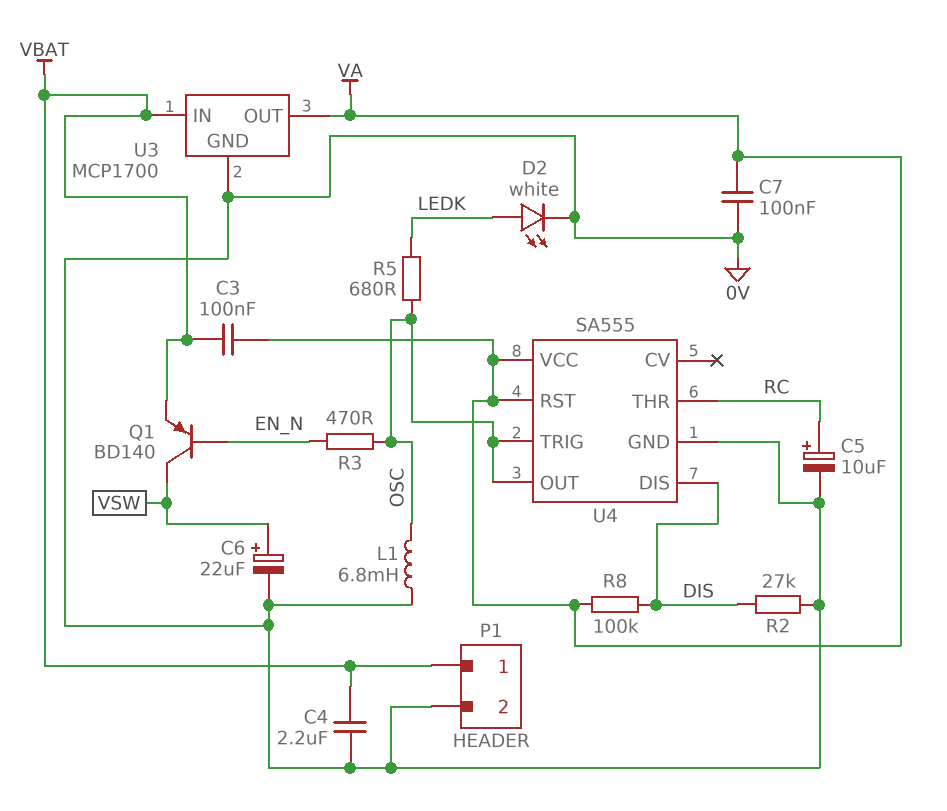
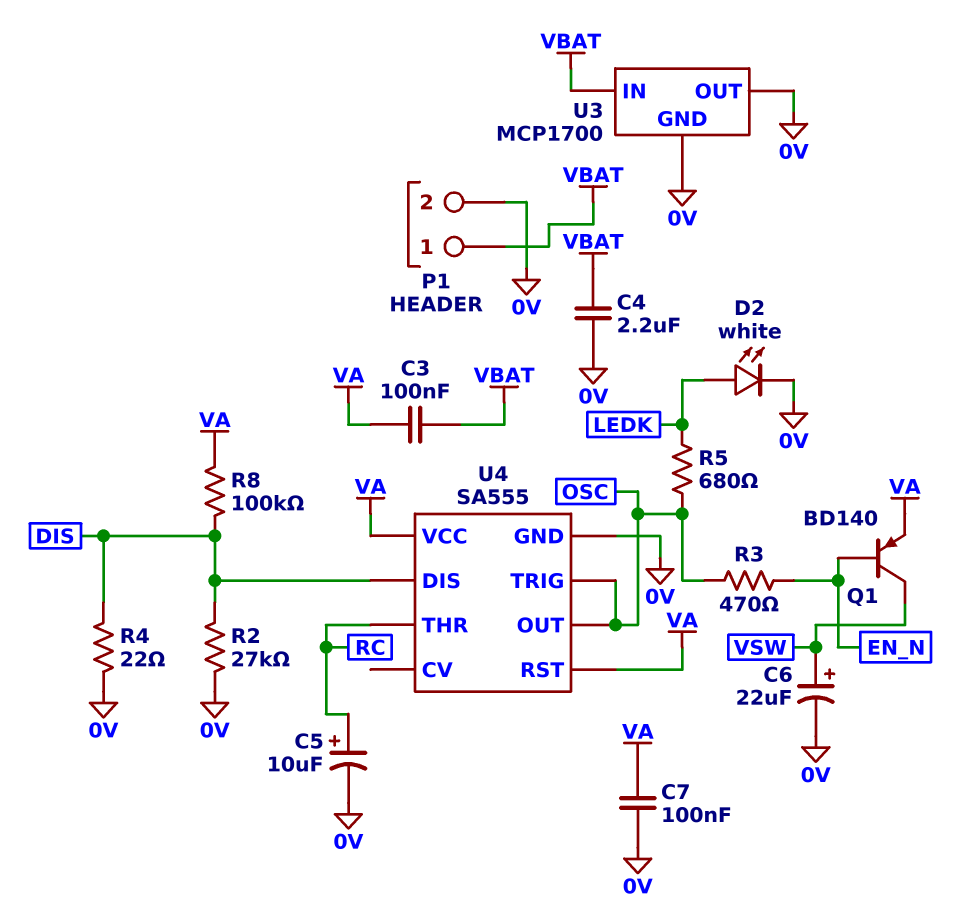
L1: 6.8mH (0V, OSC) -> none
Q1: PNP BD140 (B EN_N, C VSW, E VBAT) -> PNP BD140 (B EN_N, C VSW, E VA)
R4: none -> 22 (0V, DIS)
U3 pin OUT: VA -> 0V

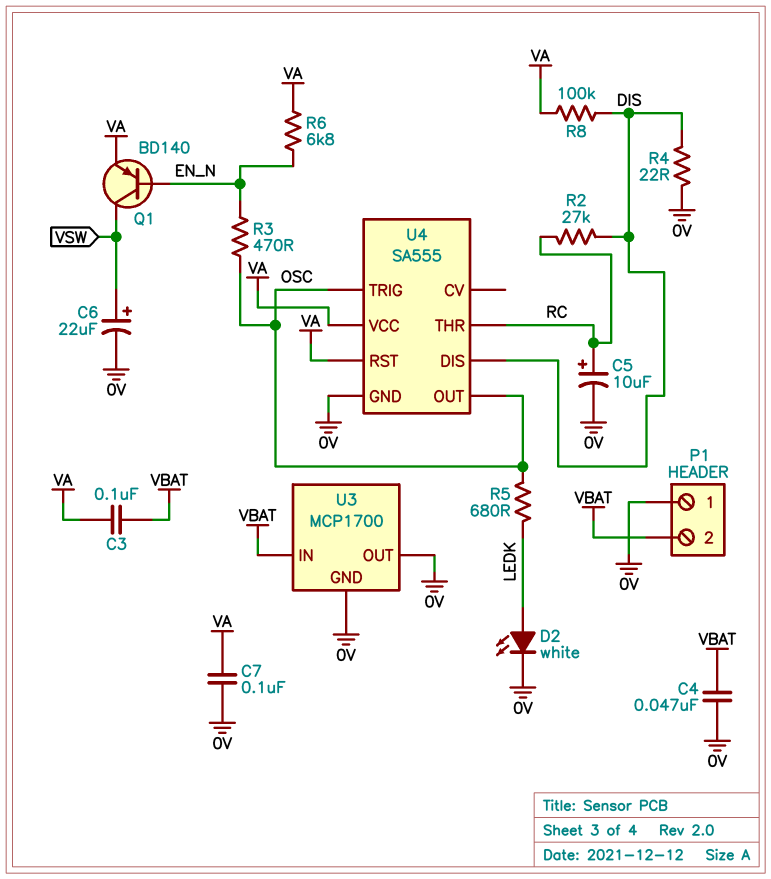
C4: 2.2uF (0V, VBAT) -> 47nF (0V, VBAT)
P1 pin 1: VBAT -> 0V
P1 pin 2: 0V -> VBAT
R2: 27k (0V, DIS) -> 27k (DIS, RC)
R6: none -> 6.8k (EN_N, VA)

